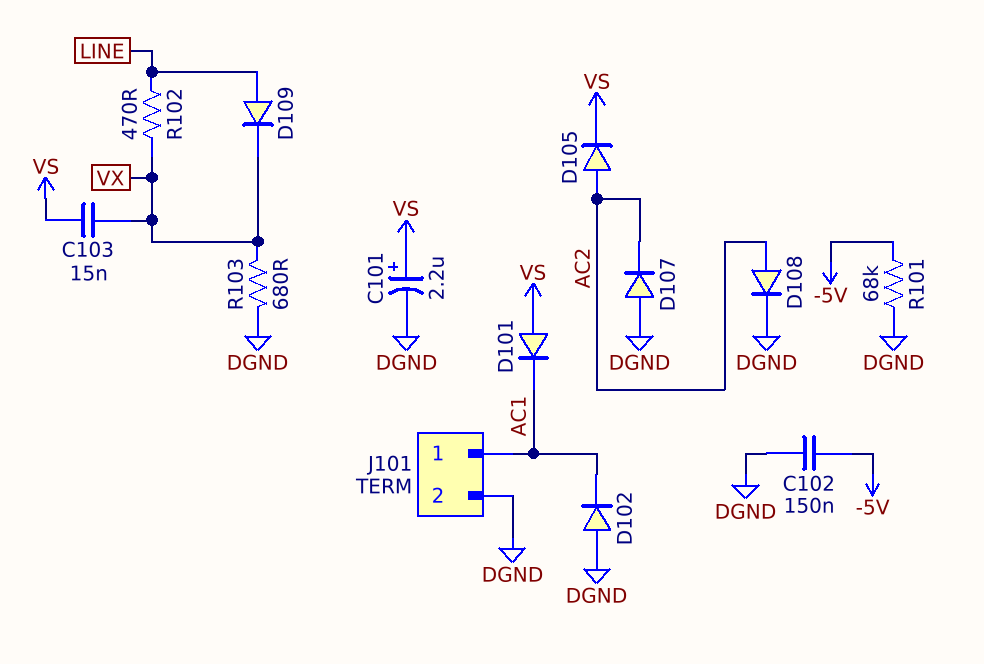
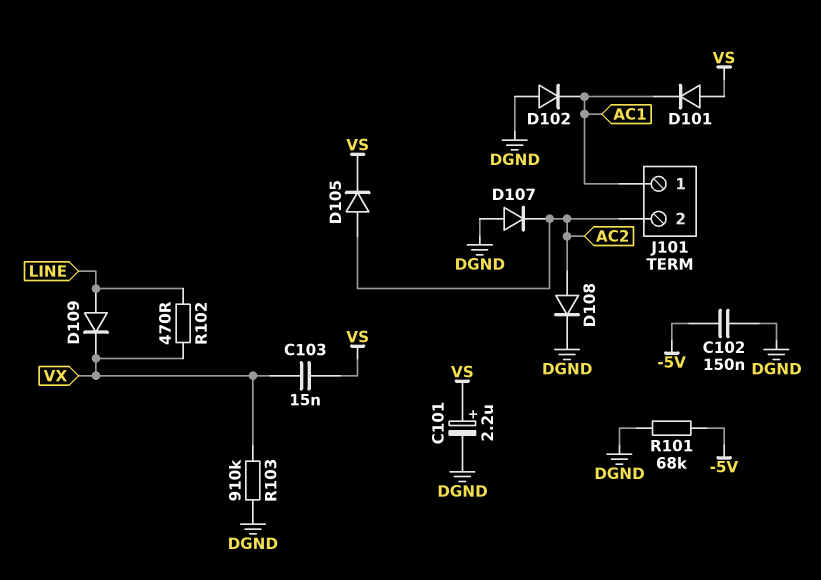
J101 pin 2: DGND -> AC2
R103: 680 (DGND, VX) -> 910k (DGND, VX)

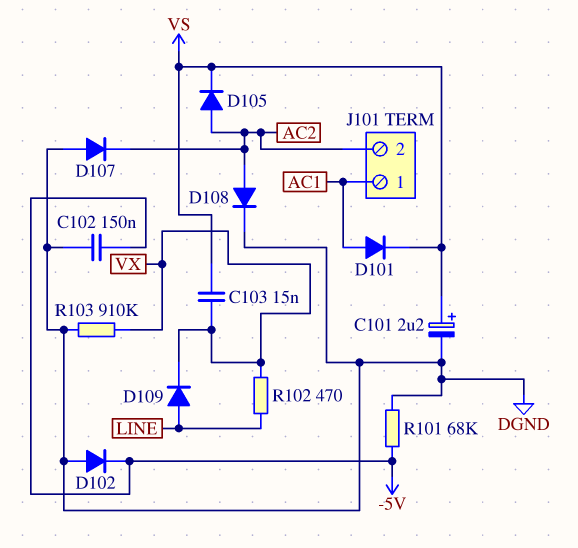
D101: diode (A VS, K AC1) -> diode (A AC1, K VS)
D102: diode (A DGND, K AC1) -> diode (A DGND, K -5V)

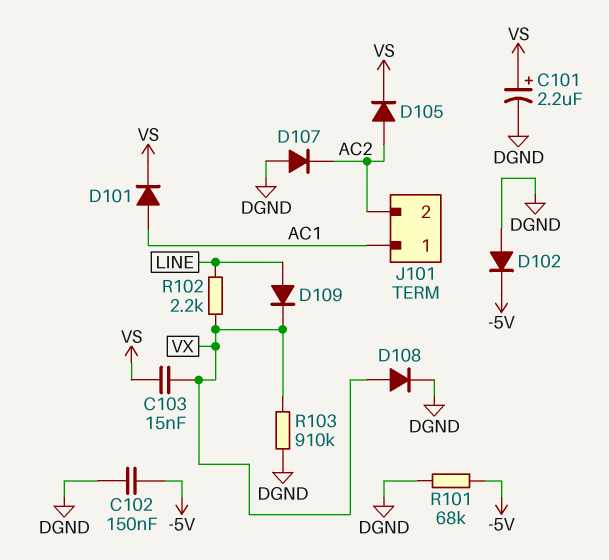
D108: diode (A AC2, K DGND) -> diode (A VX, K DGND)
R102: 470 (LINE, VX) -> 2.2k (LINE, VX)

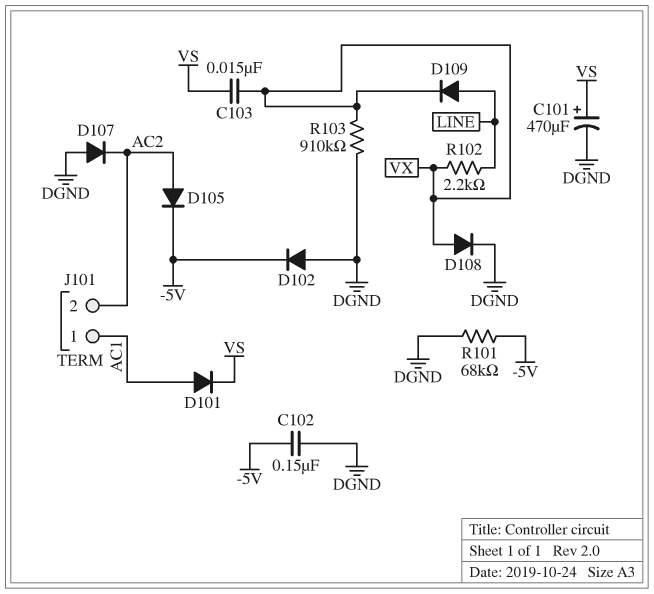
C101: 2.2uF (plus VS, minus DGND) -> 470uF (plus VS, minus DGND)
D105: diode (A AC2, K VS) -> diode (A AC2, K -5V)

